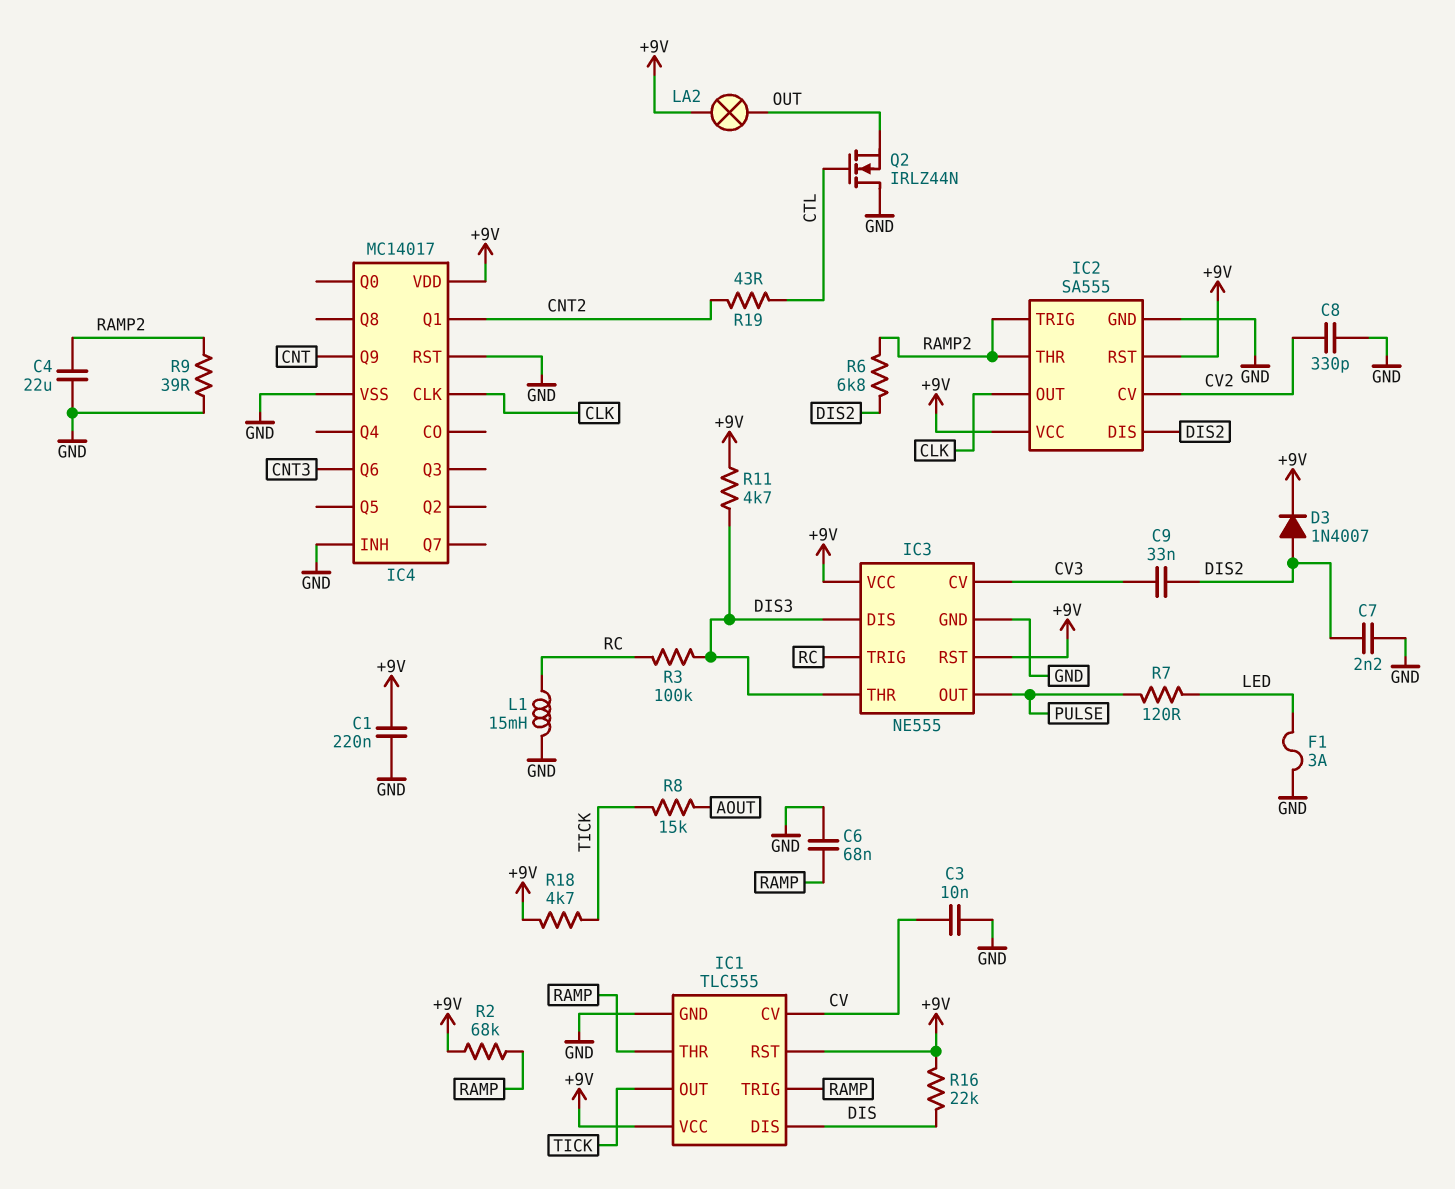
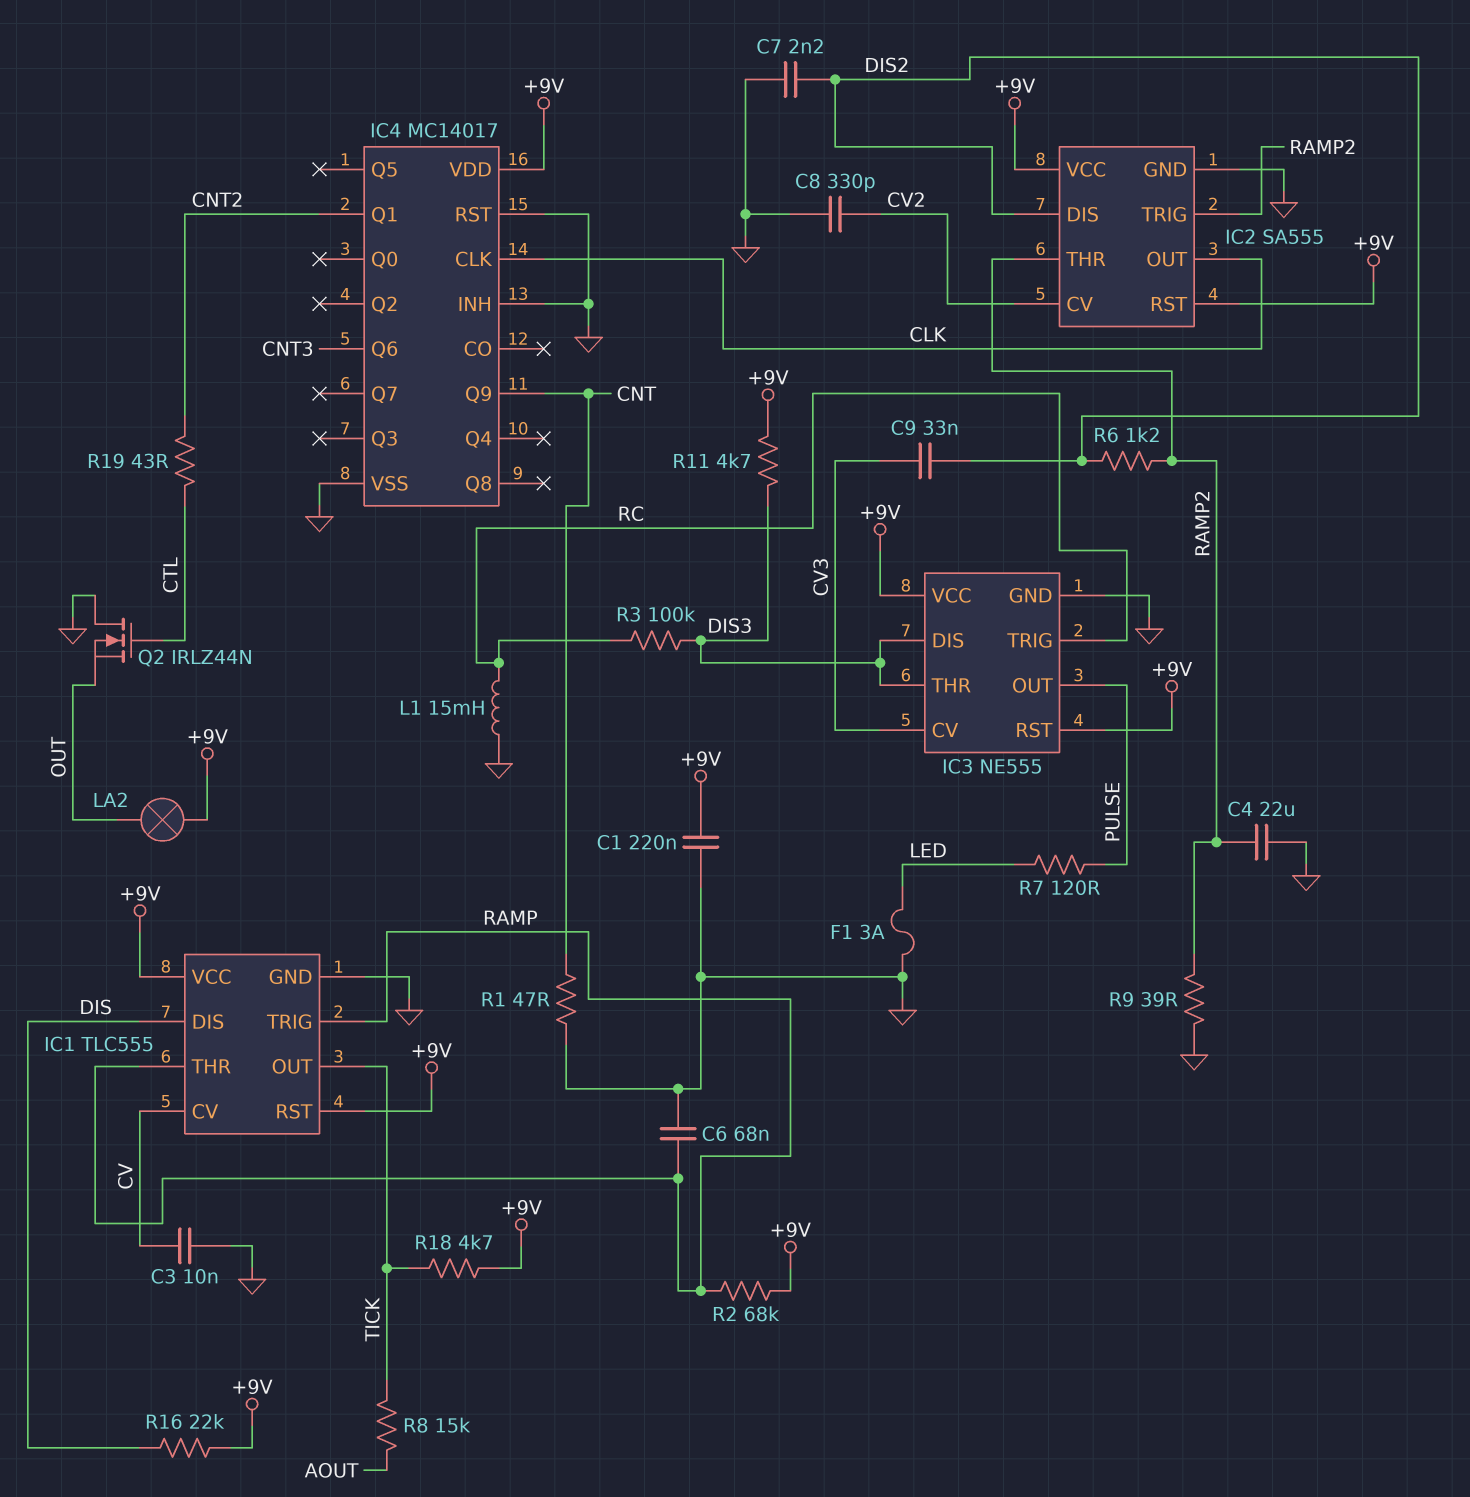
D3: diode 1N4007 (A DIS2, K +9V) -> none
R1: none -> 47 (CNT, GND)
R6: 6.8k (DIS2, RAMP2) -> 1.2k (DIS2, RAMP2)

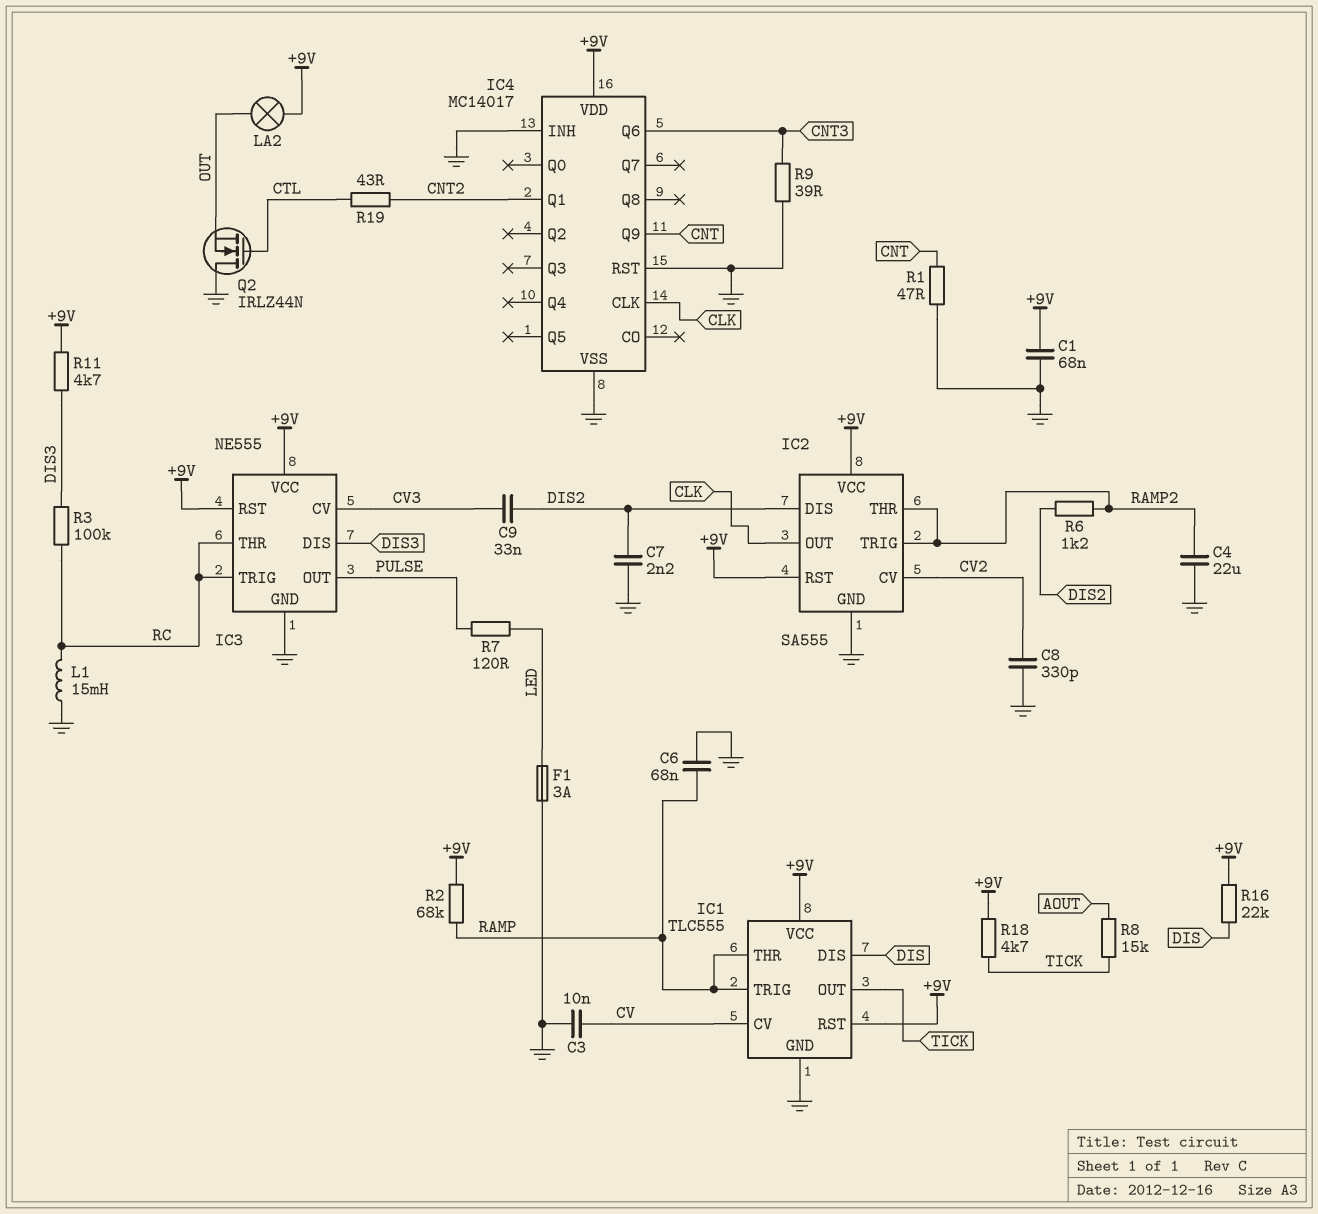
C1: 220nF (+9V, GND) -> 68nF (+9V, GND)
IC3 pin THR: DIS3 -> RC
R9: 39 (GND, RAMP2) -> 39 (CNT3, GND)

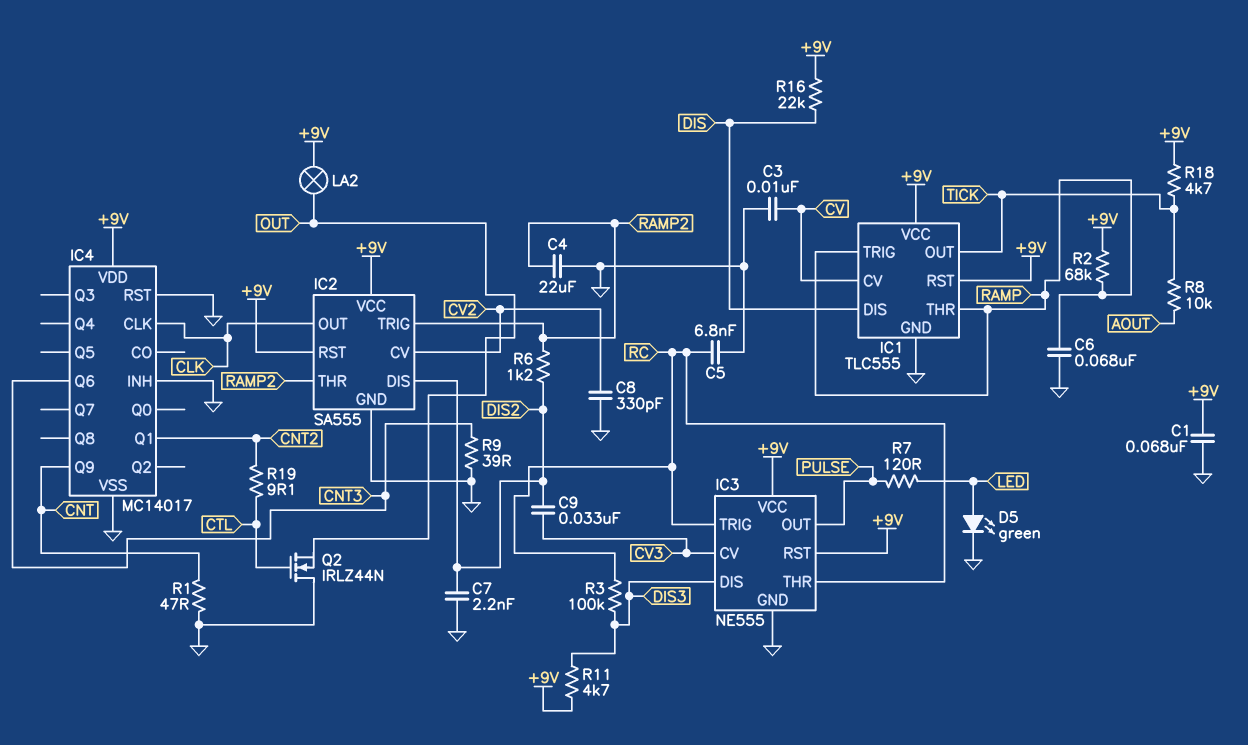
C5: none -> 6.8nF (GND, RC)
D5: none -> LED green (A LED, K GND)
F1: 3A (GND, LED) -> none
L1: 15mH (GND, RC) -> none
R8: 15k (AOUT, TICK) -> 10k (AOUT, TICK)
R19: 43 (CNT2, CTL) -> 9.1 (CNT2, CTL)

